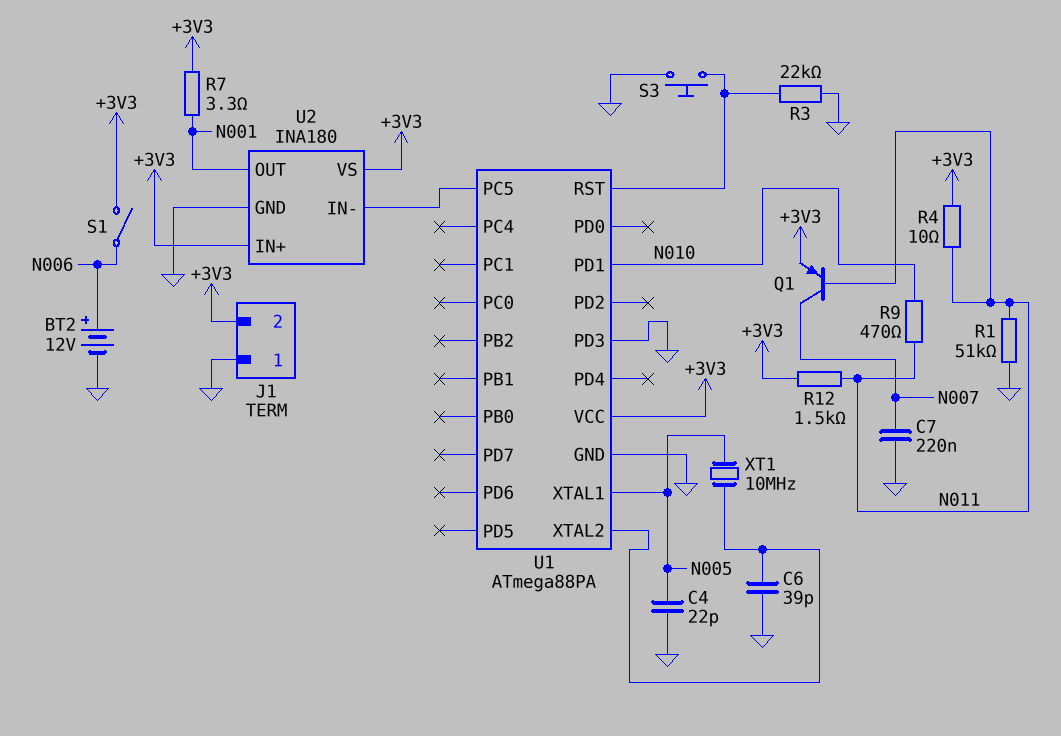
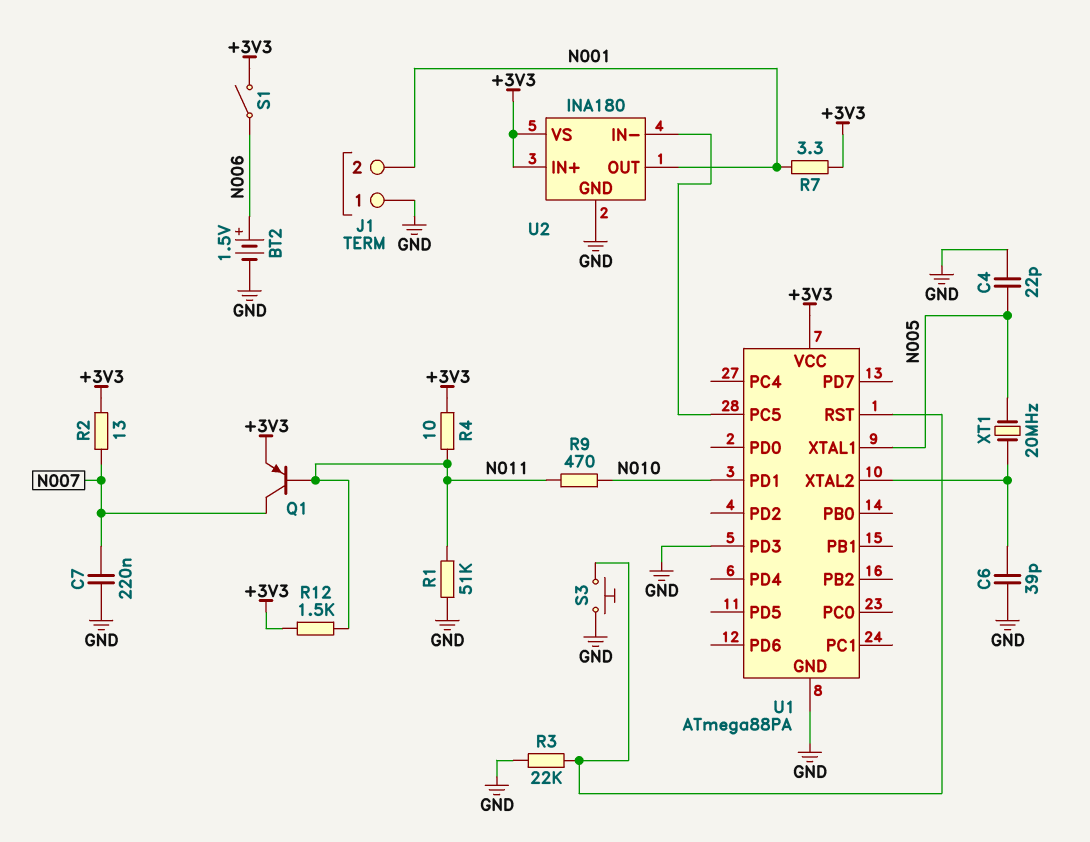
BT2: 12V (plus N006, minus GND) -> 1.5V (plus N006, minus GND)
J1 pin 2: +3V3 -> N001
R2: none -> 13 (+3V3, N007)
XT1: 10MHz (N005, U1/XTAL2) -> 20MHz (N005, U1/XTAL2)

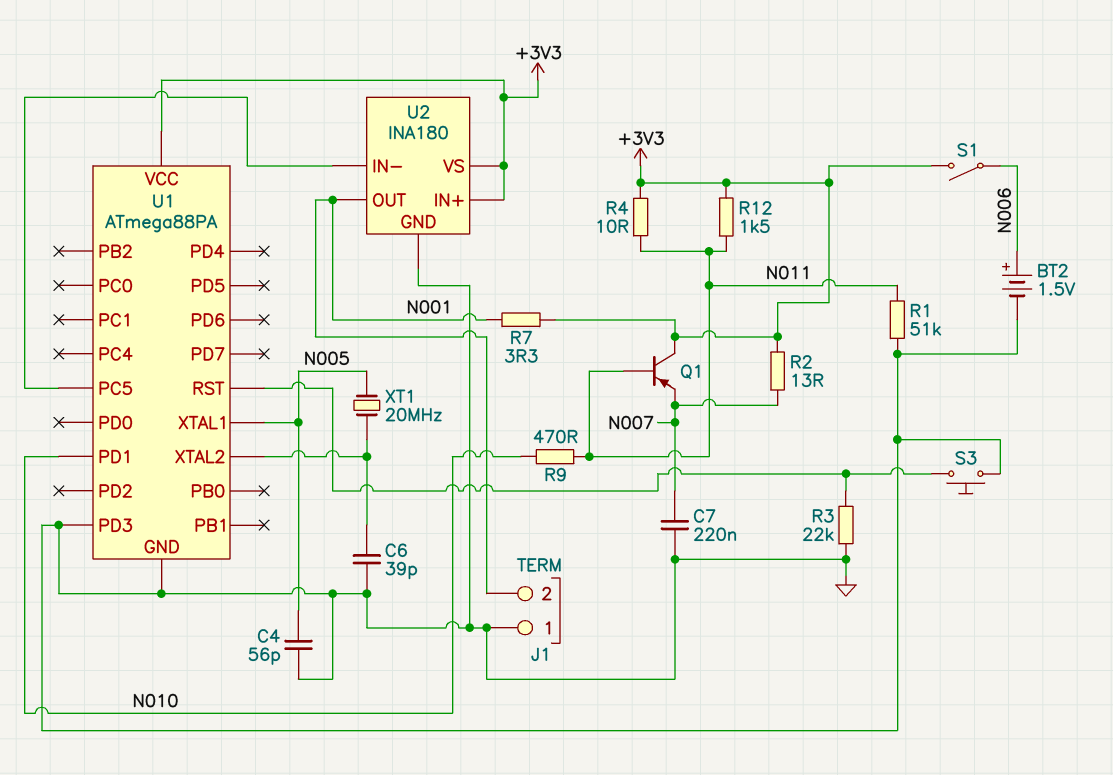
C4: 22pF (GND, N005) -> 56pF (GND, N005)
Q1: PNP (B N011, C N007, E +3V3) -> PNP (B N011, C +3V3, E N007)

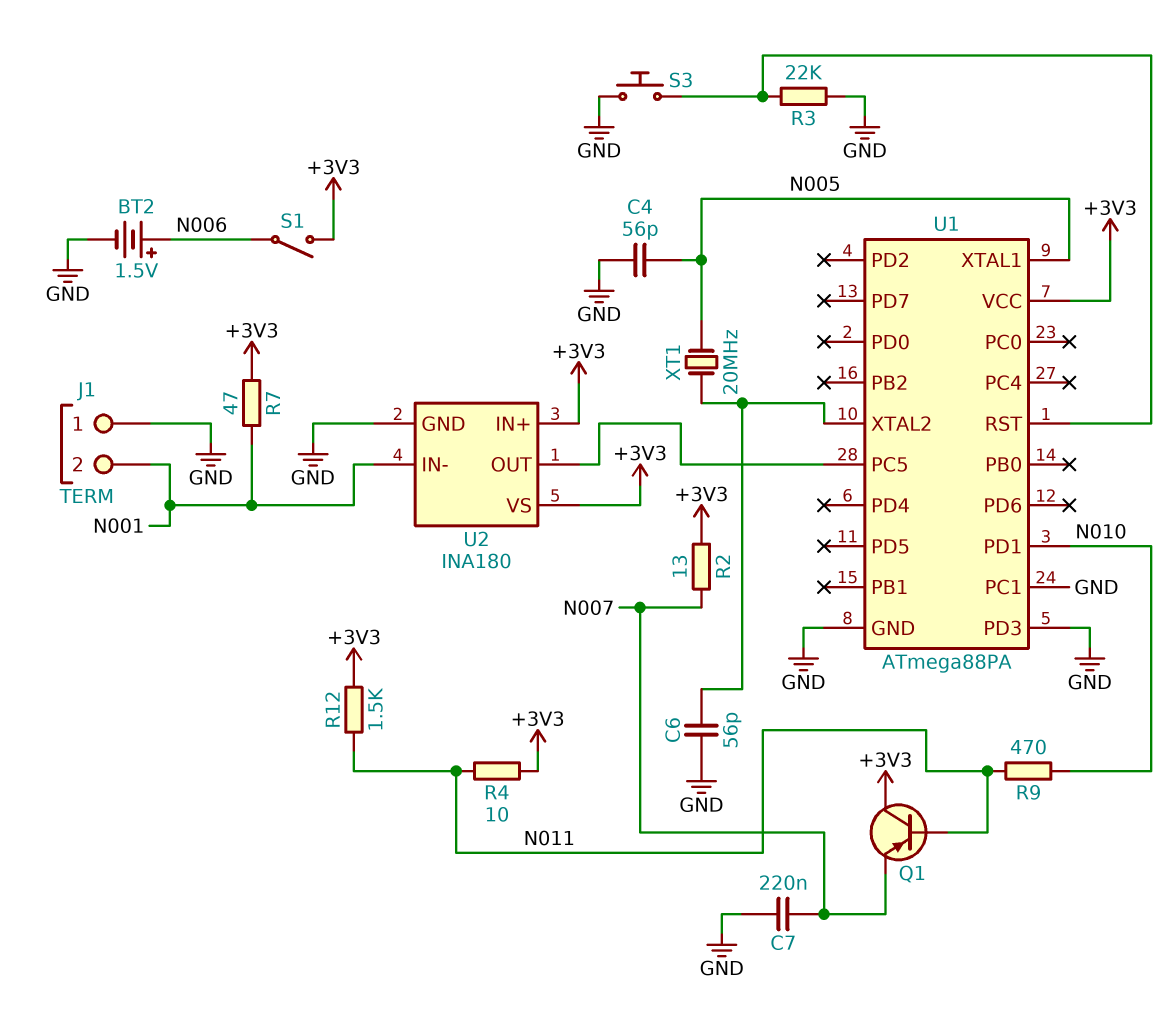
C6: 39pF (GND, U1/XTAL2) -> 56pF (GND, U1/XTAL2)
R1: 51k (GND, N011) -> none
R7: 3.3 (+3V3, N001) -> 47 (+3V3, N001)
U1 pin PC1: none -> GND
U2 pin IN-: U1/PC5 -> N001
U2 pin OUT: N001 -> U1/PC5

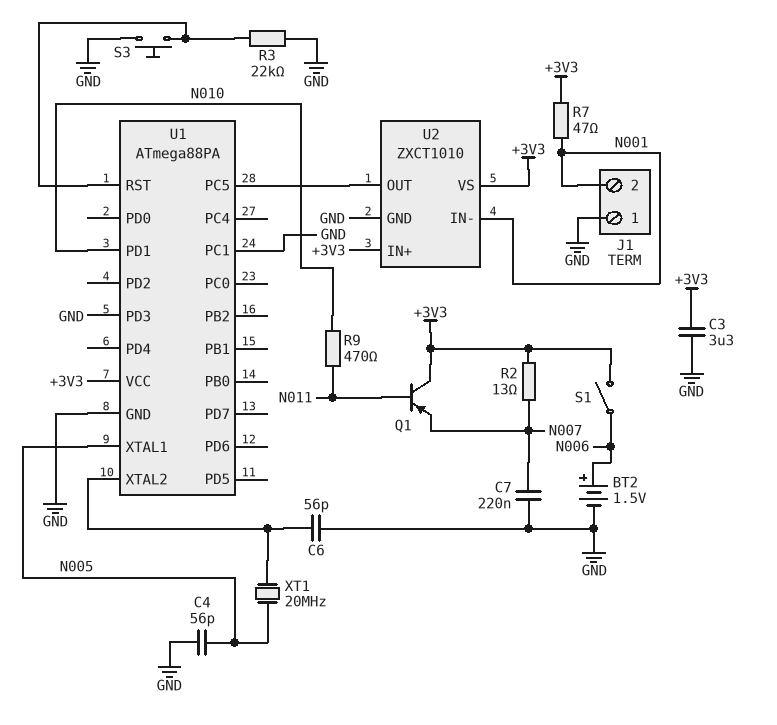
C3: none -> 3.3uF (+3V3, GND)
R4: 10 (+3V3, N011) -> none
R12: 1.5k (+3V3, N011) -> none
U2: INA180 -> ZXCT1010

